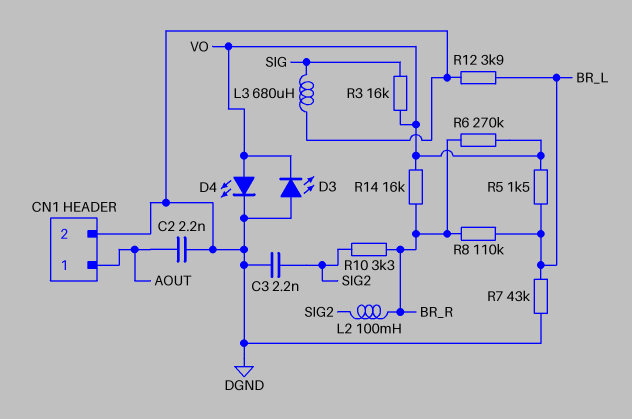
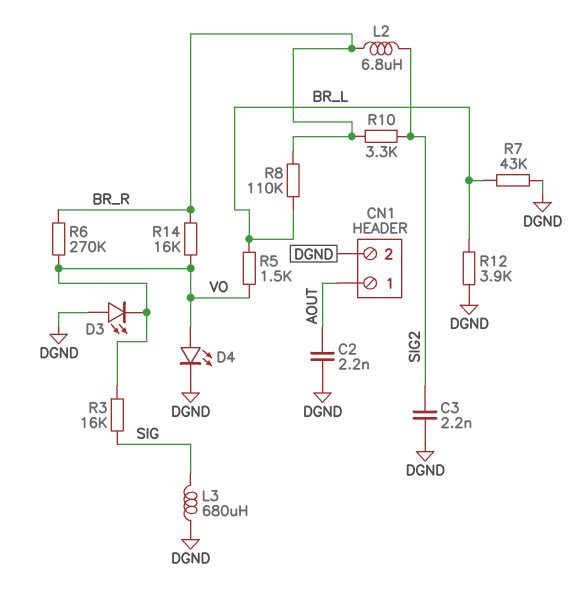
L2: 100mH (BR_R, SIG2) -> 6.8uH (BR_R, SIG2)

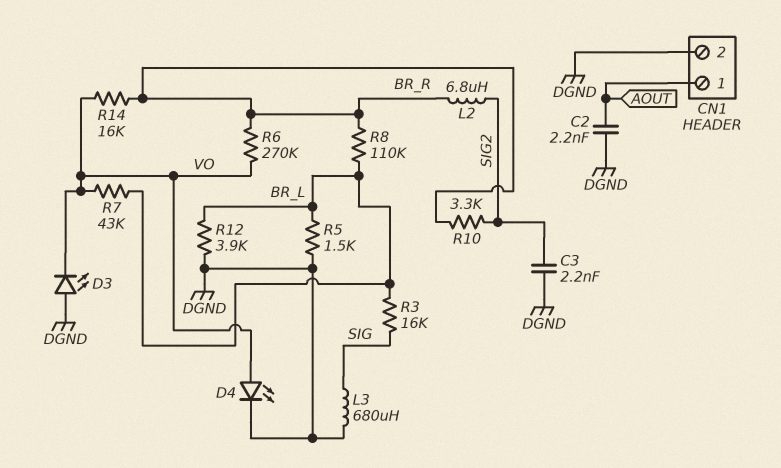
R3: 16k (SIG, VO) -> 16k (BR_L, SIG)
R5: 1.5k (BR_L, VO) -> 1.5k (BR_L, DGND)
R7: 43k (BR_L, DGND) -> 43k (BR_L, VO)

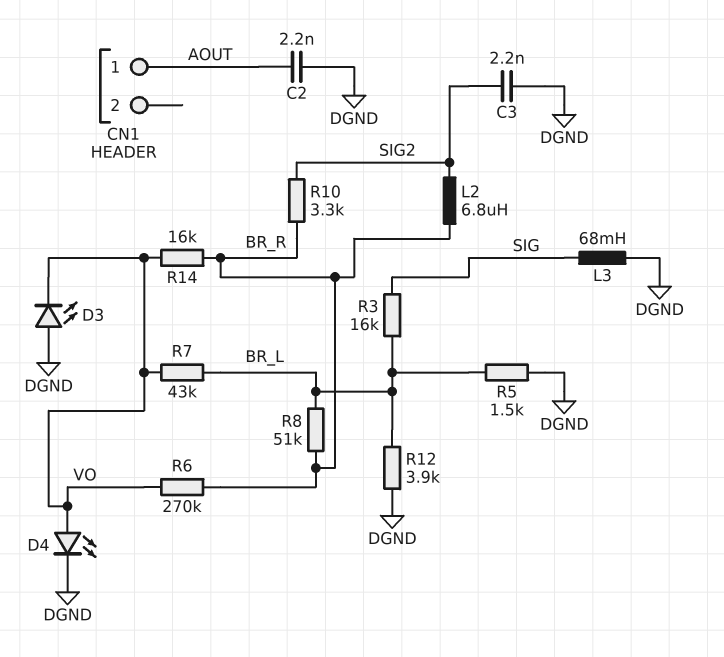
CN1 pin 2: DGND -> none
L3: 680uH (DGND, SIG) -> 68mH (DGND, SIG)
R8: 110k (BR_L, BR_R) -> 51k (BR_L, BR_R)

